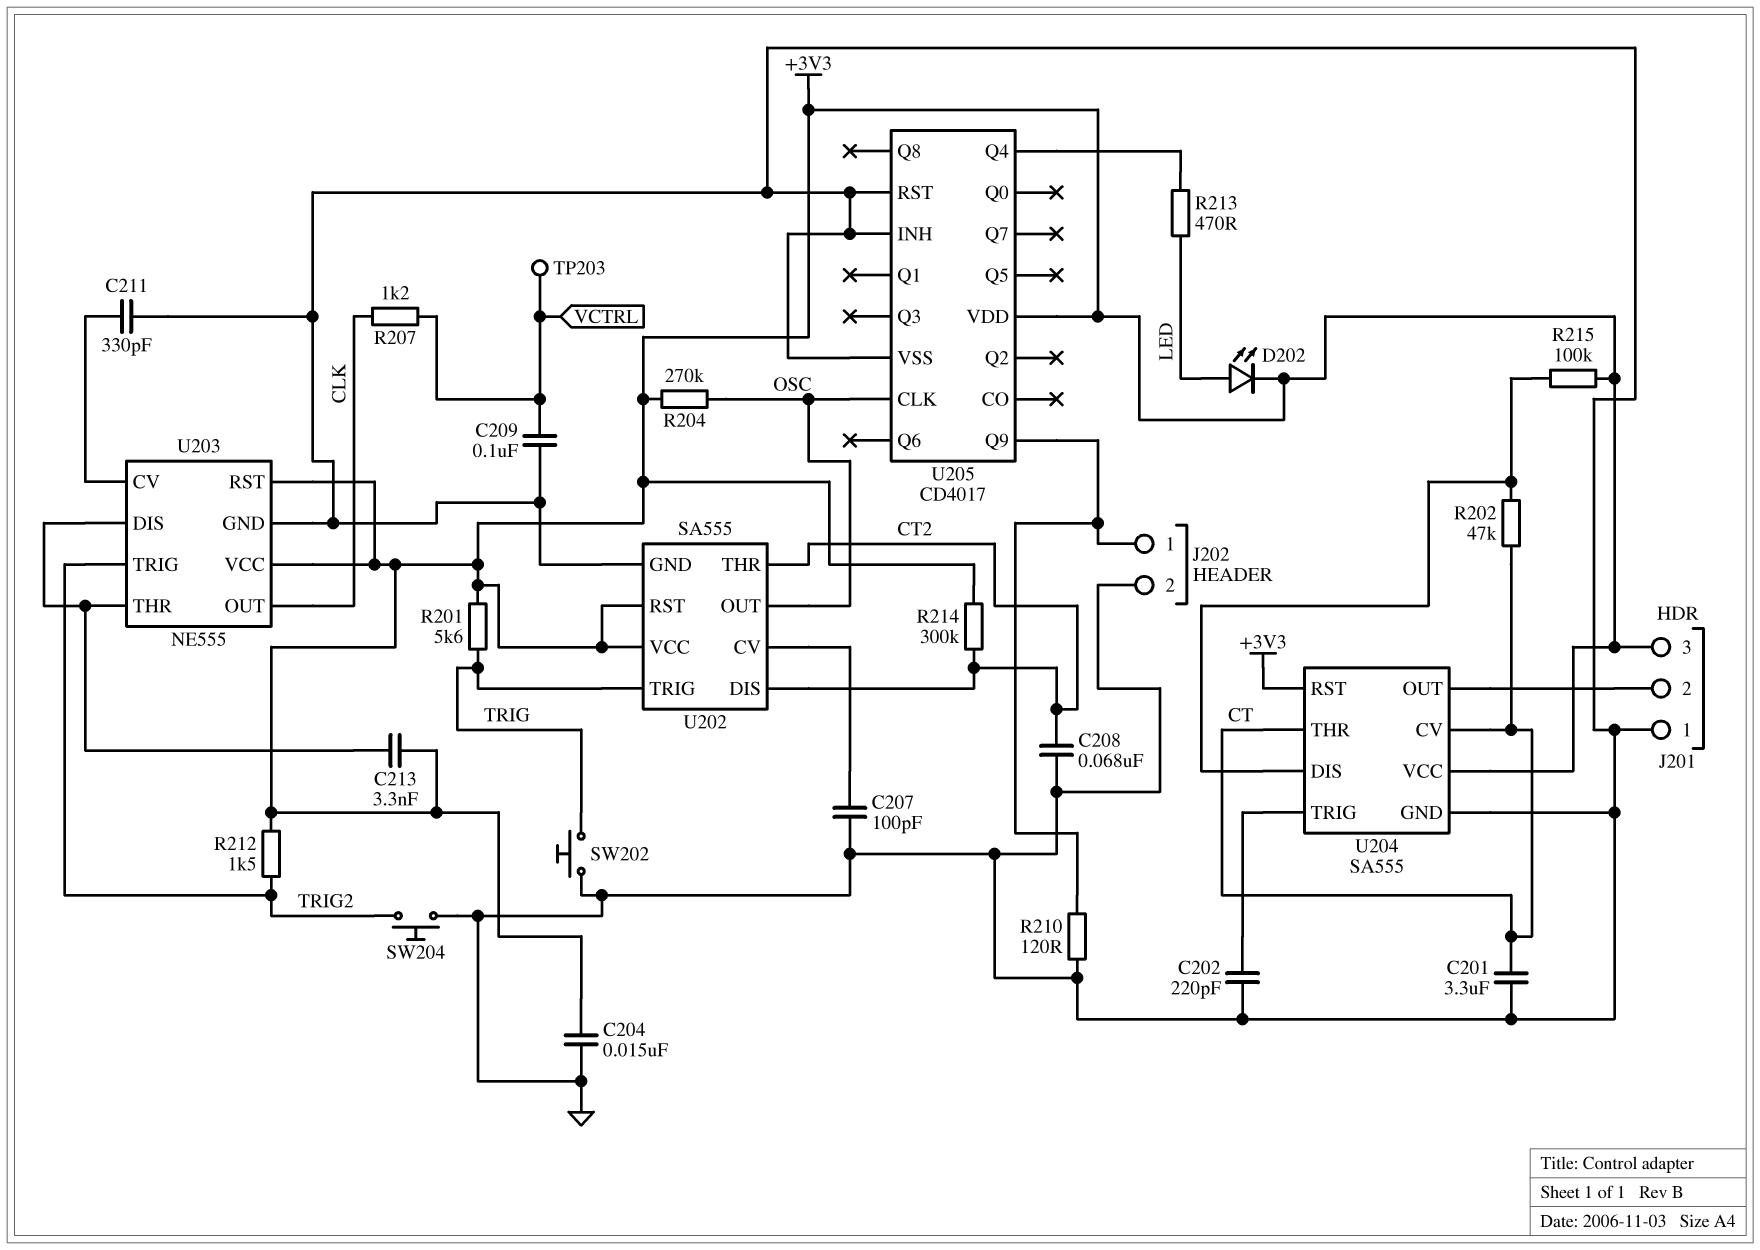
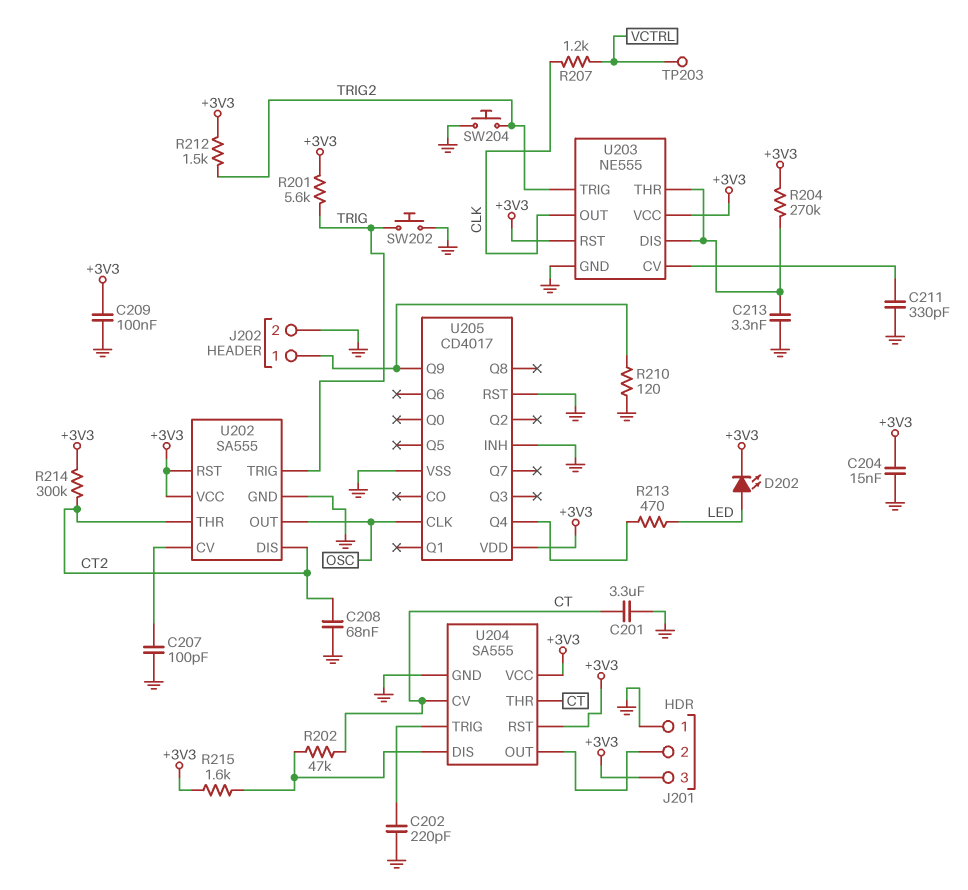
C209: 100nF (GND, VCTRL) -> 100nF (+3V3, GND)
C213: 3.3nF (+3V3, U203/DIS) -> 3.3nF (GND, U203/DIS)
R204: 270k (+3V3, OSC) -> 270k (+3V3, U203/DIS)
R215: 100k (+3V3, U204/DIS) -> 1.6k (+3V3, U204/DIS)

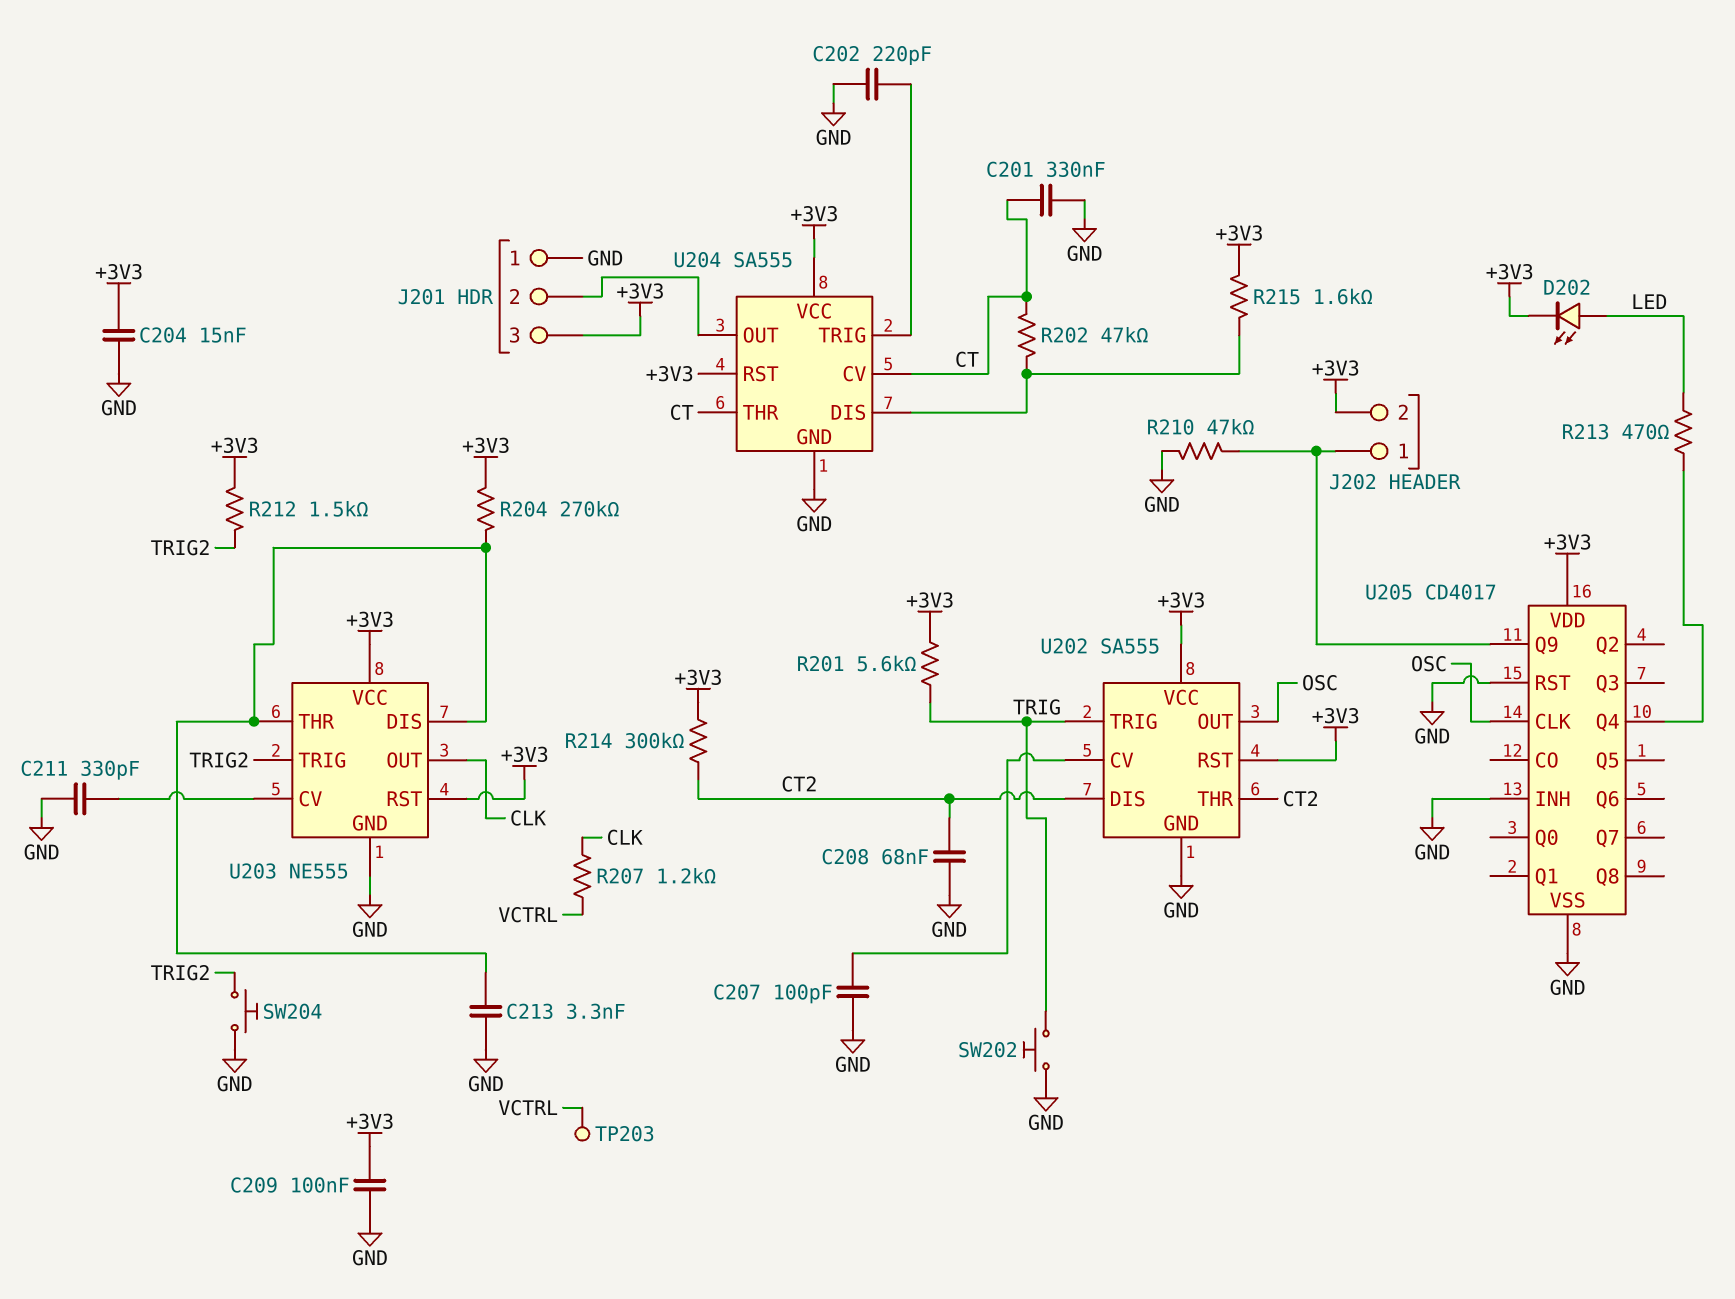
C201: 3.3uF (CT, GND) -> 330nF (CT, GND)
J202 pin 2: GND -> +3V3
R210: 120 (GND, J202/1) -> 47k (GND, J202/1)

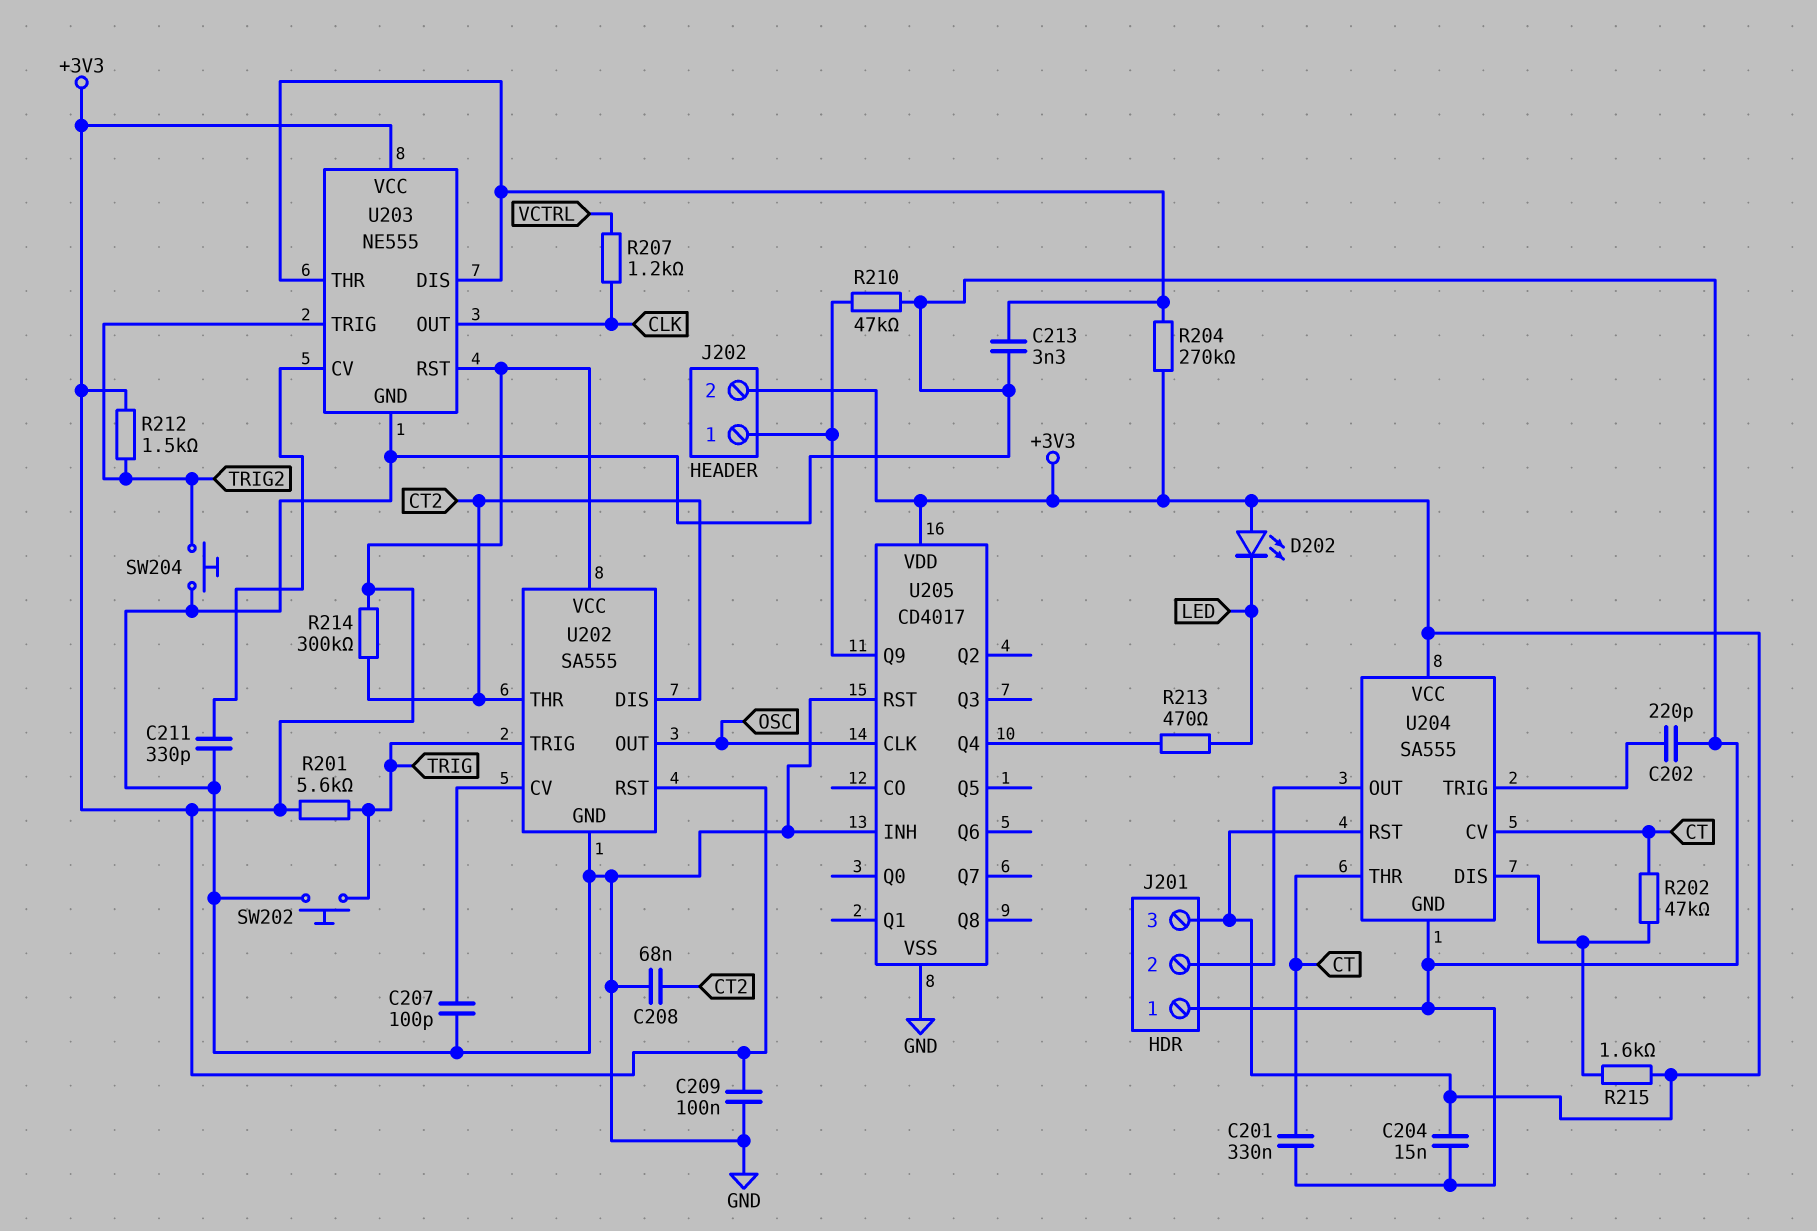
D202: LED (A LED, K +3V3) -> LED (A +3V3, K LED)
TP203: test point (VCTRL) -> none

